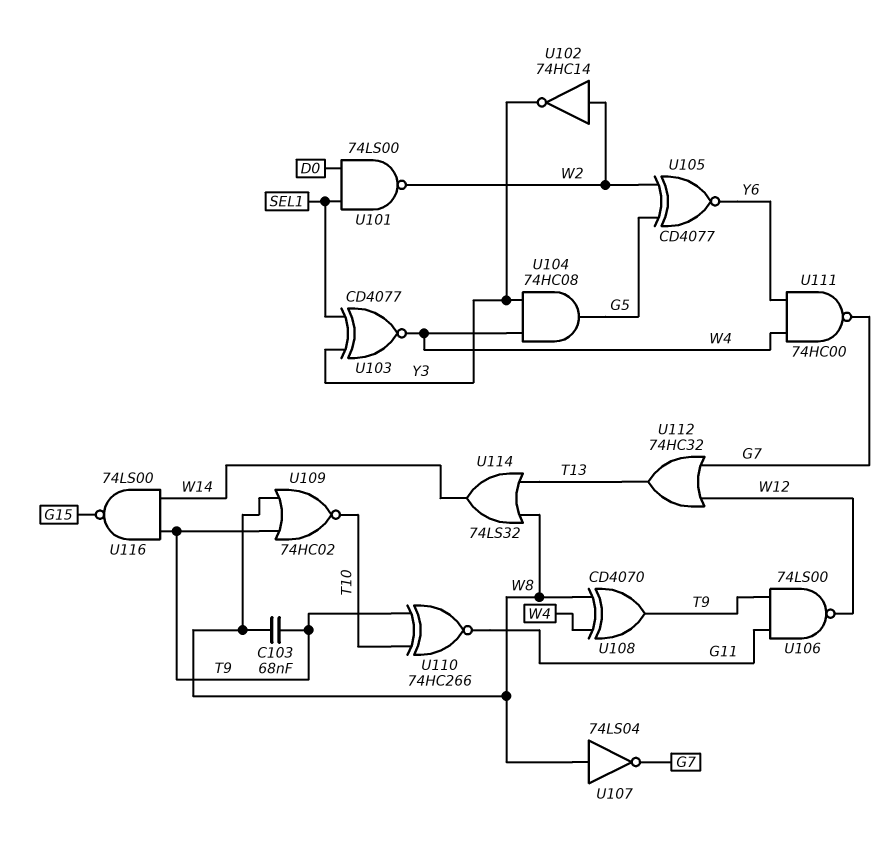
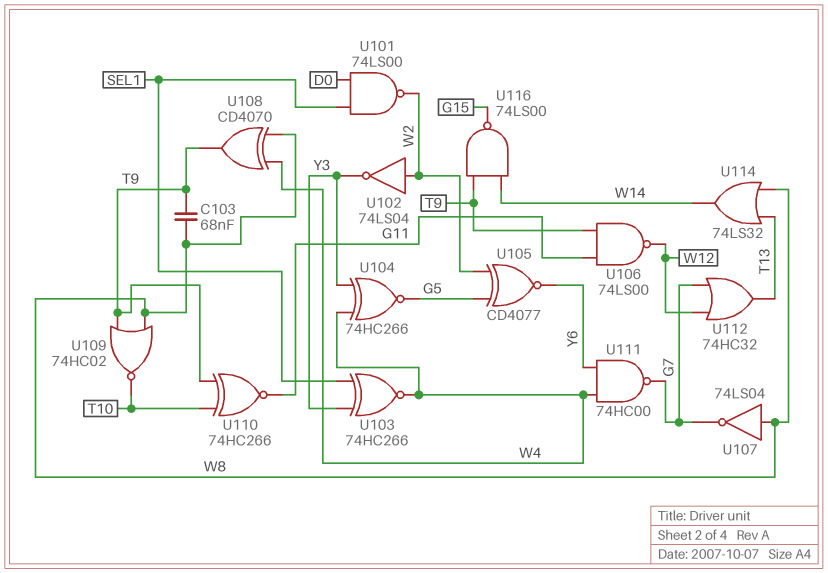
U102: NOT 74HC14 (in W2, out Y3) -> NOT 74LS04 (in W2, out Y3)
U103: XNOR CD4077 (in SEL1, in Y3, out W4) -> XNOR 74HC266 (in SEL1, in Y3, out W4)
U104: AND 74HC08 (in W4, in Y3, out G5) -> XNOR 74HC266 (in W4, in Y3, out G5)

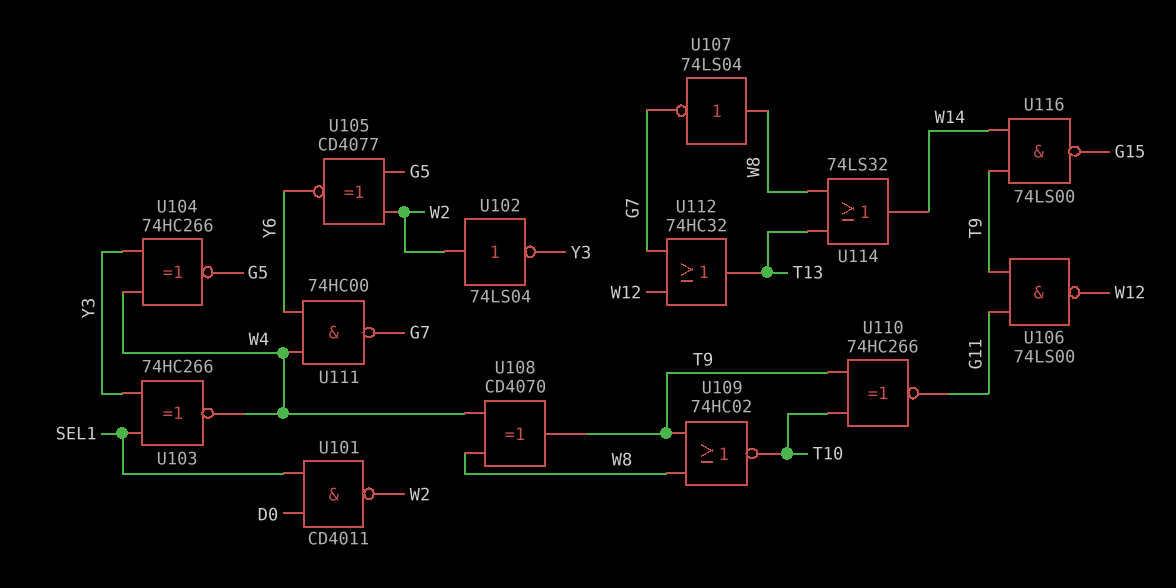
C103: 68nF (T9, W8) -> none
U101: NAND 74LS00 (in D0, in SEL1, out W2) -> NAND CD4011 (in D0, in SEL1, out W2)

